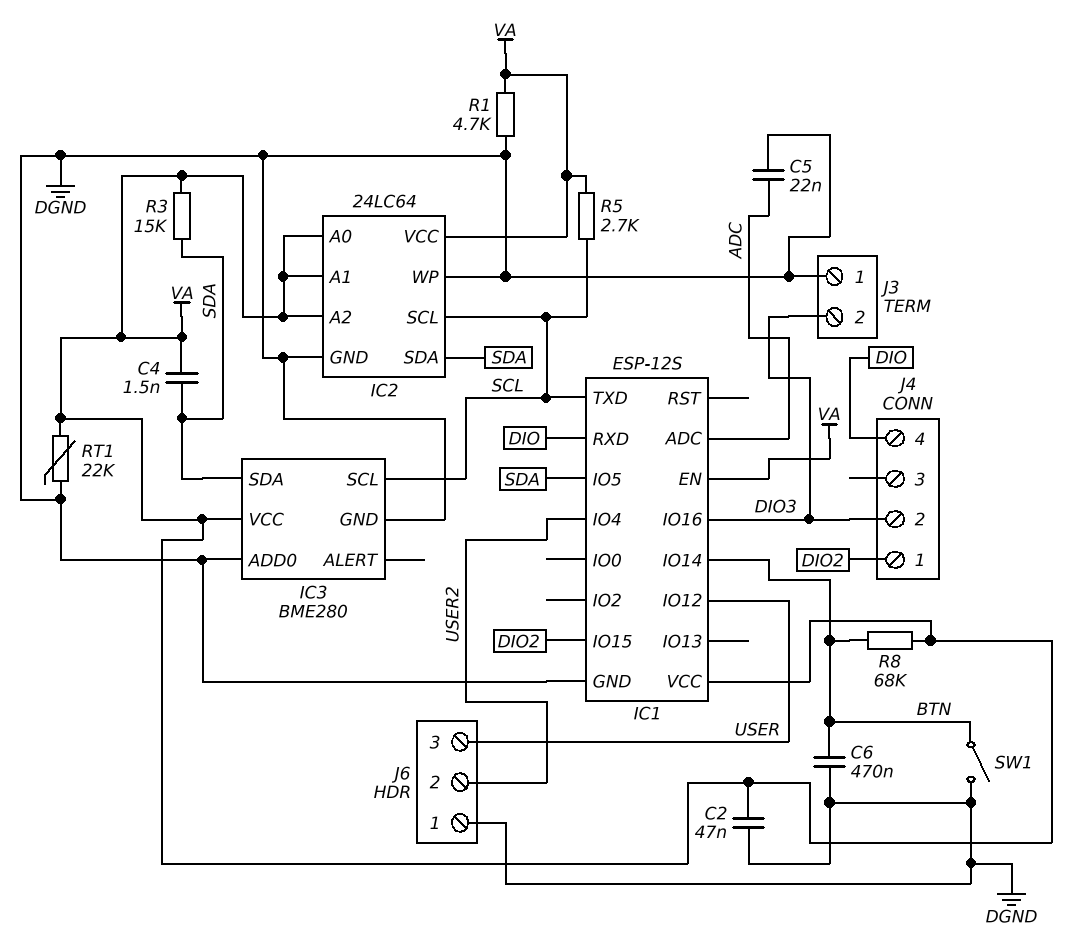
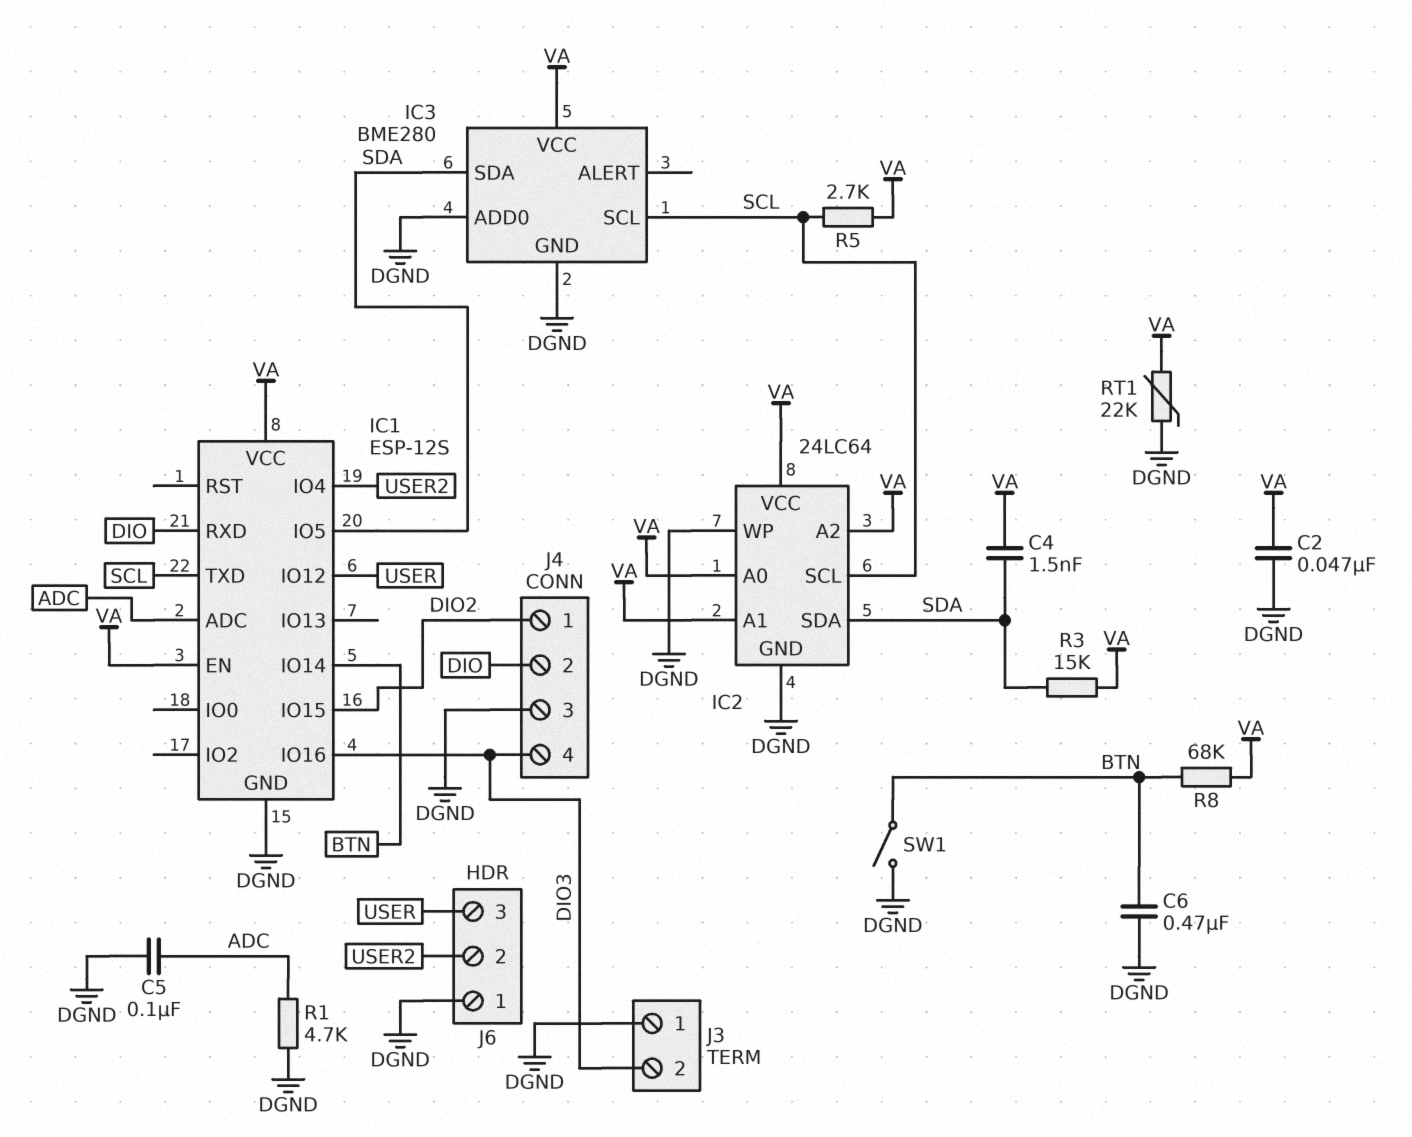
C5: 22nF (ADC, DGND) -> 100nF (ADC, DGND)
J4 pin 2: DIO3 -> DIO
J4 pin 3: none -> DGND
J4 pin 4: DIO -> DIO3
R1: 4.7k (DGND, VA) -> 4.7k (ADC, DGND)

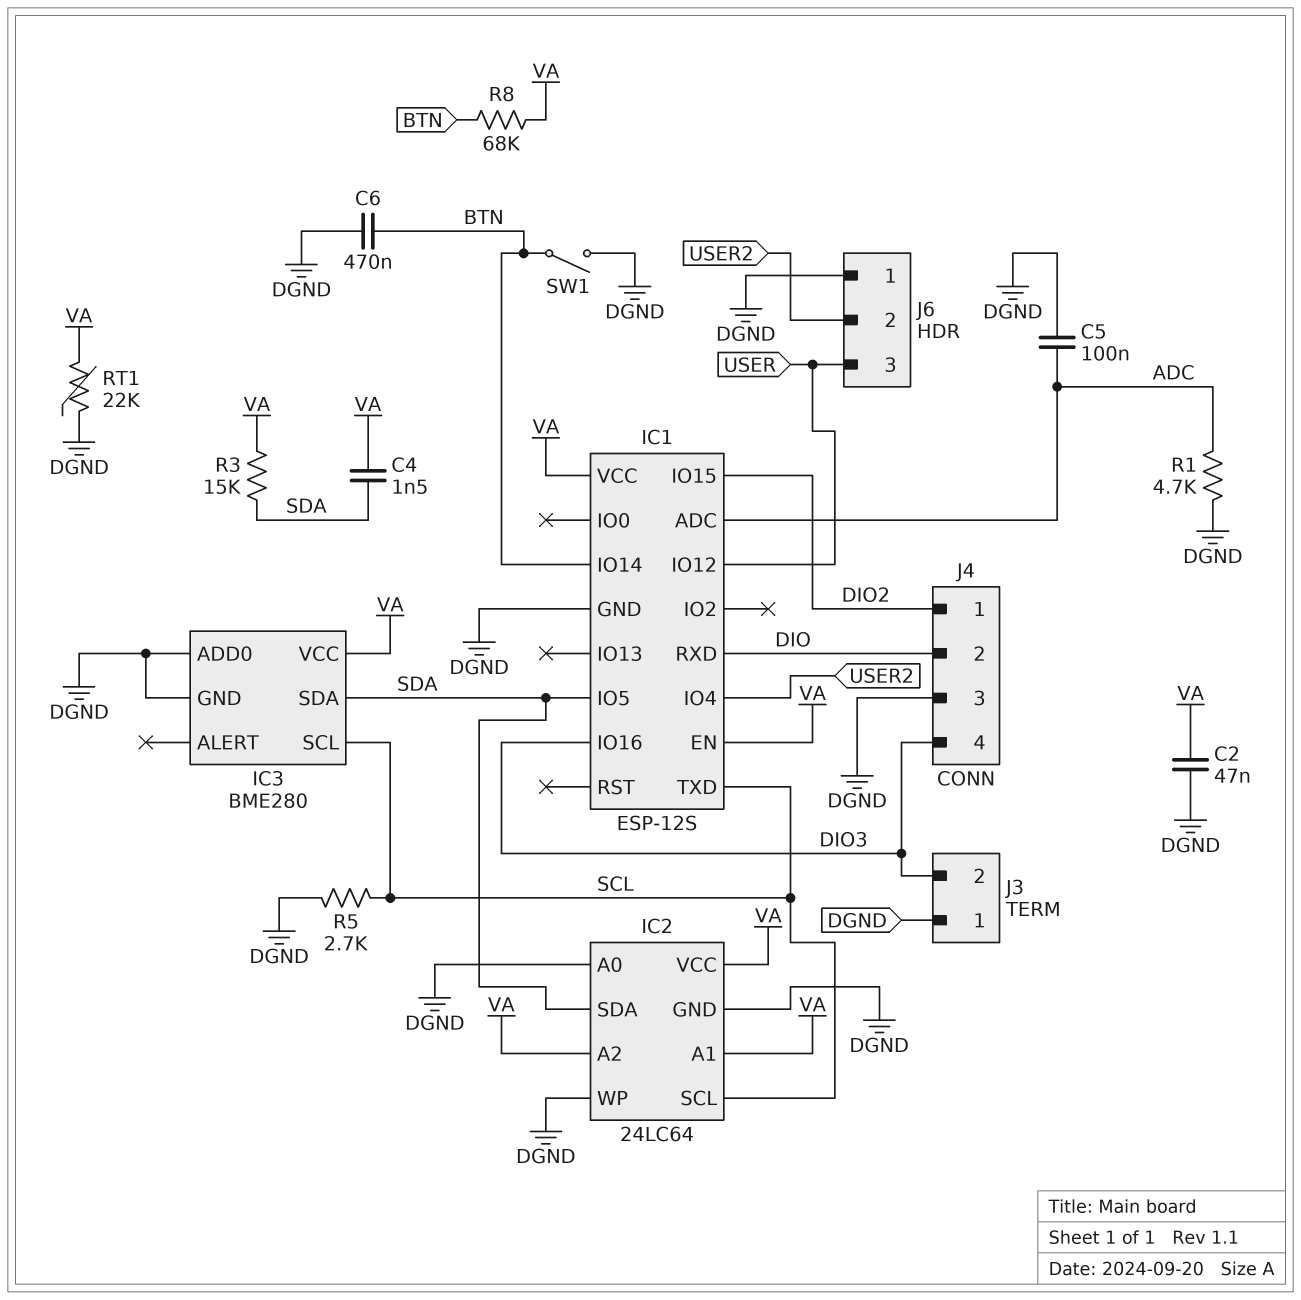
IC2 pin A0: VA -> DGND
R5: 2.7k (SCL, VA) -> 2.7k (DGND, SCL)

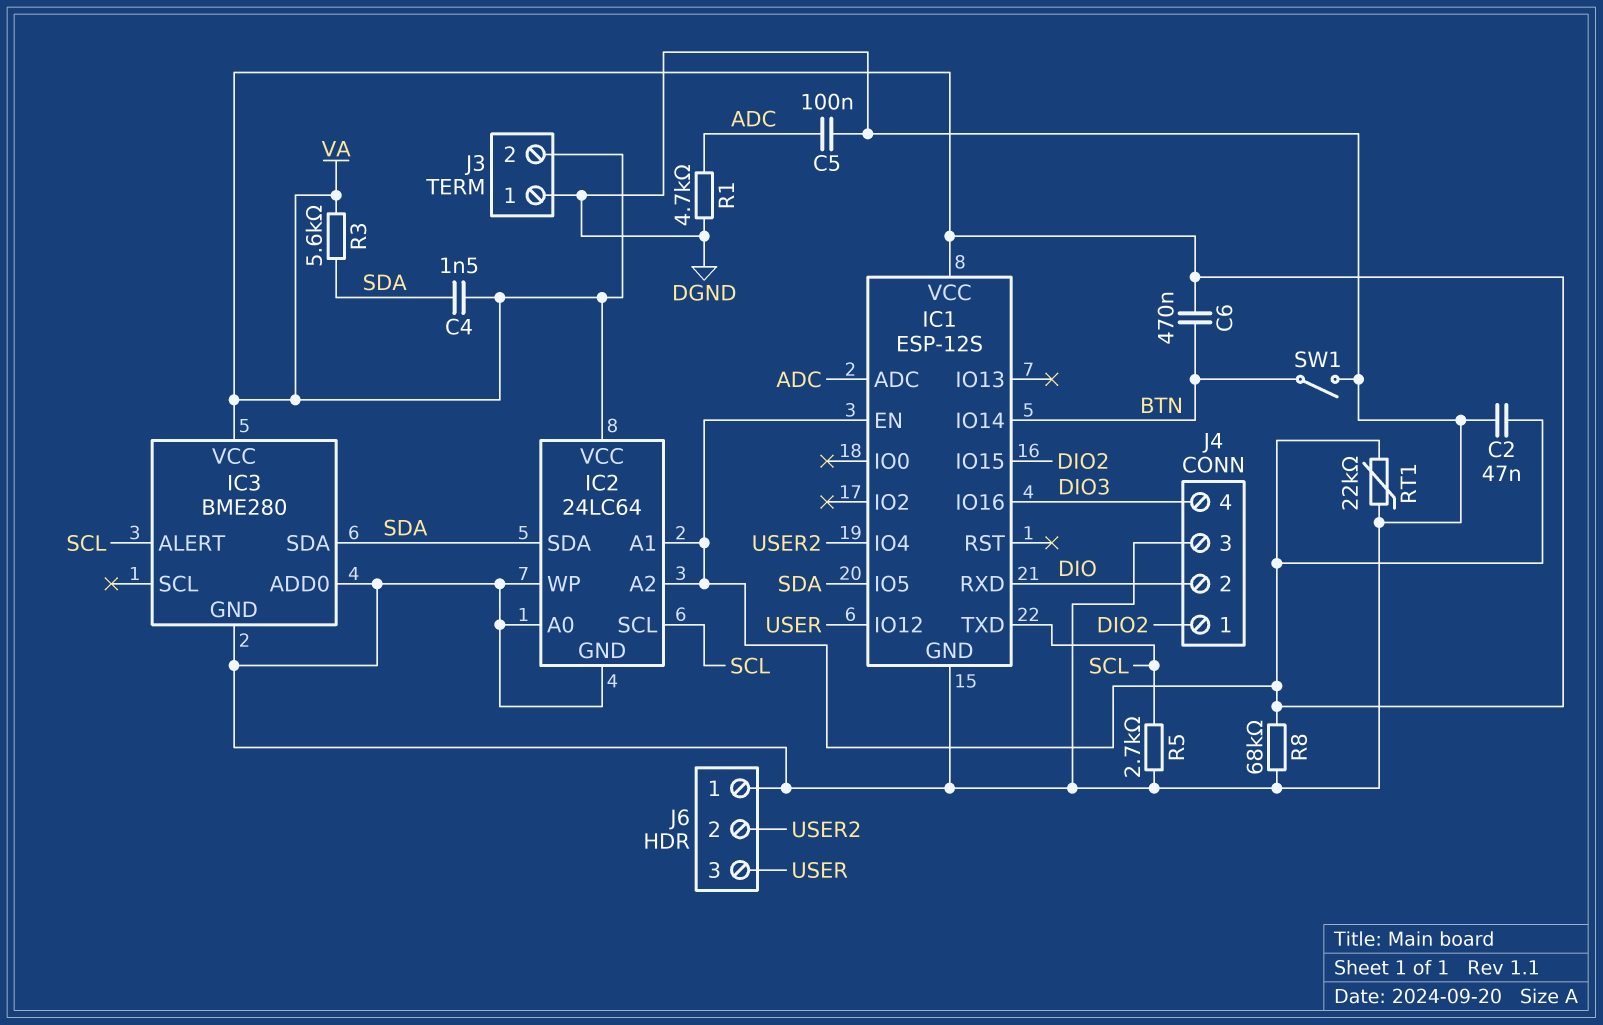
C6: 470nF (BTN, DGND) -> 470nF (BTN, VA)
IC3 pin ALERT: none -> SCL
IC3 pin SCL: SCL -> none
J3 pin 2: DIO3 -> VA
R3: 15k (SDA, VA) -> 5.6k (SDA, VA)
R8: 68k (BTN, VA) -> 68k (DGND, VA)

